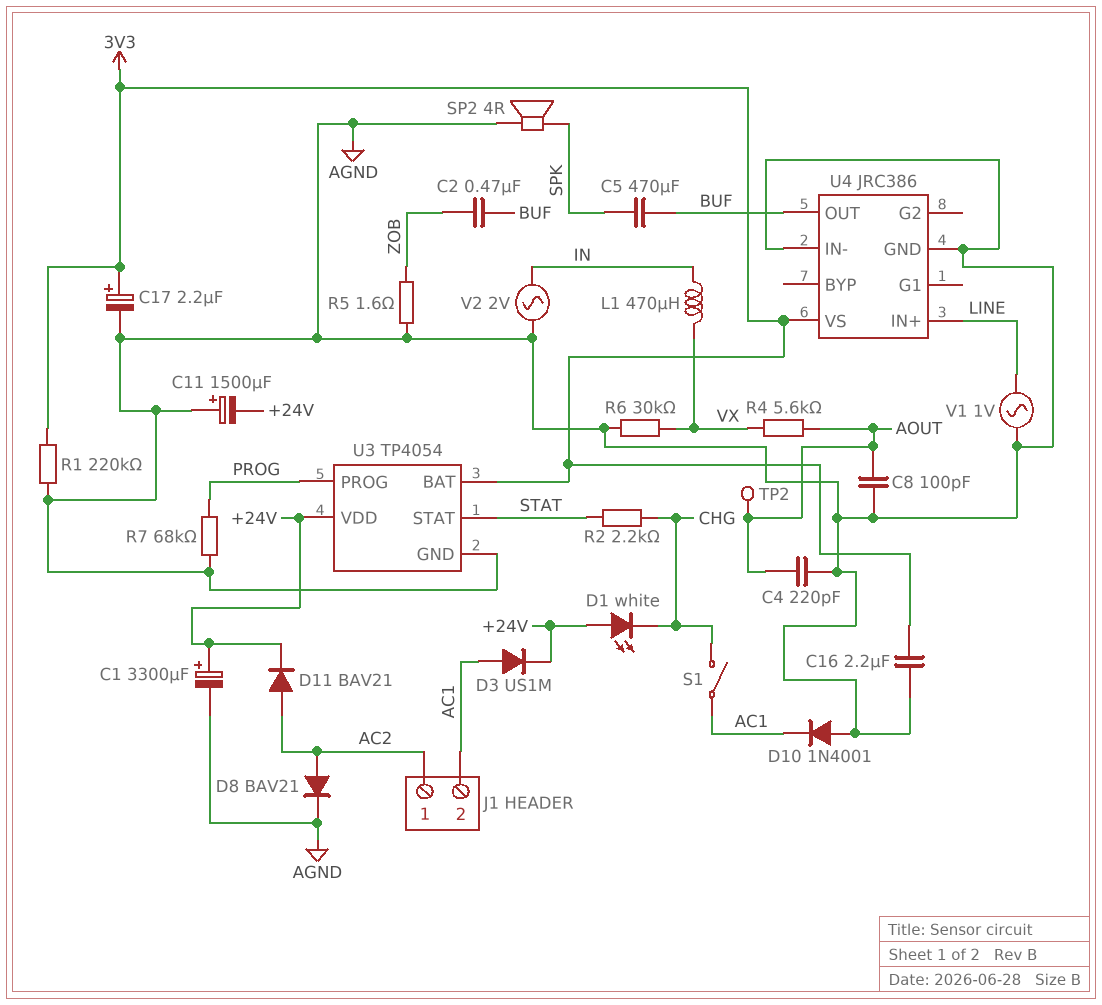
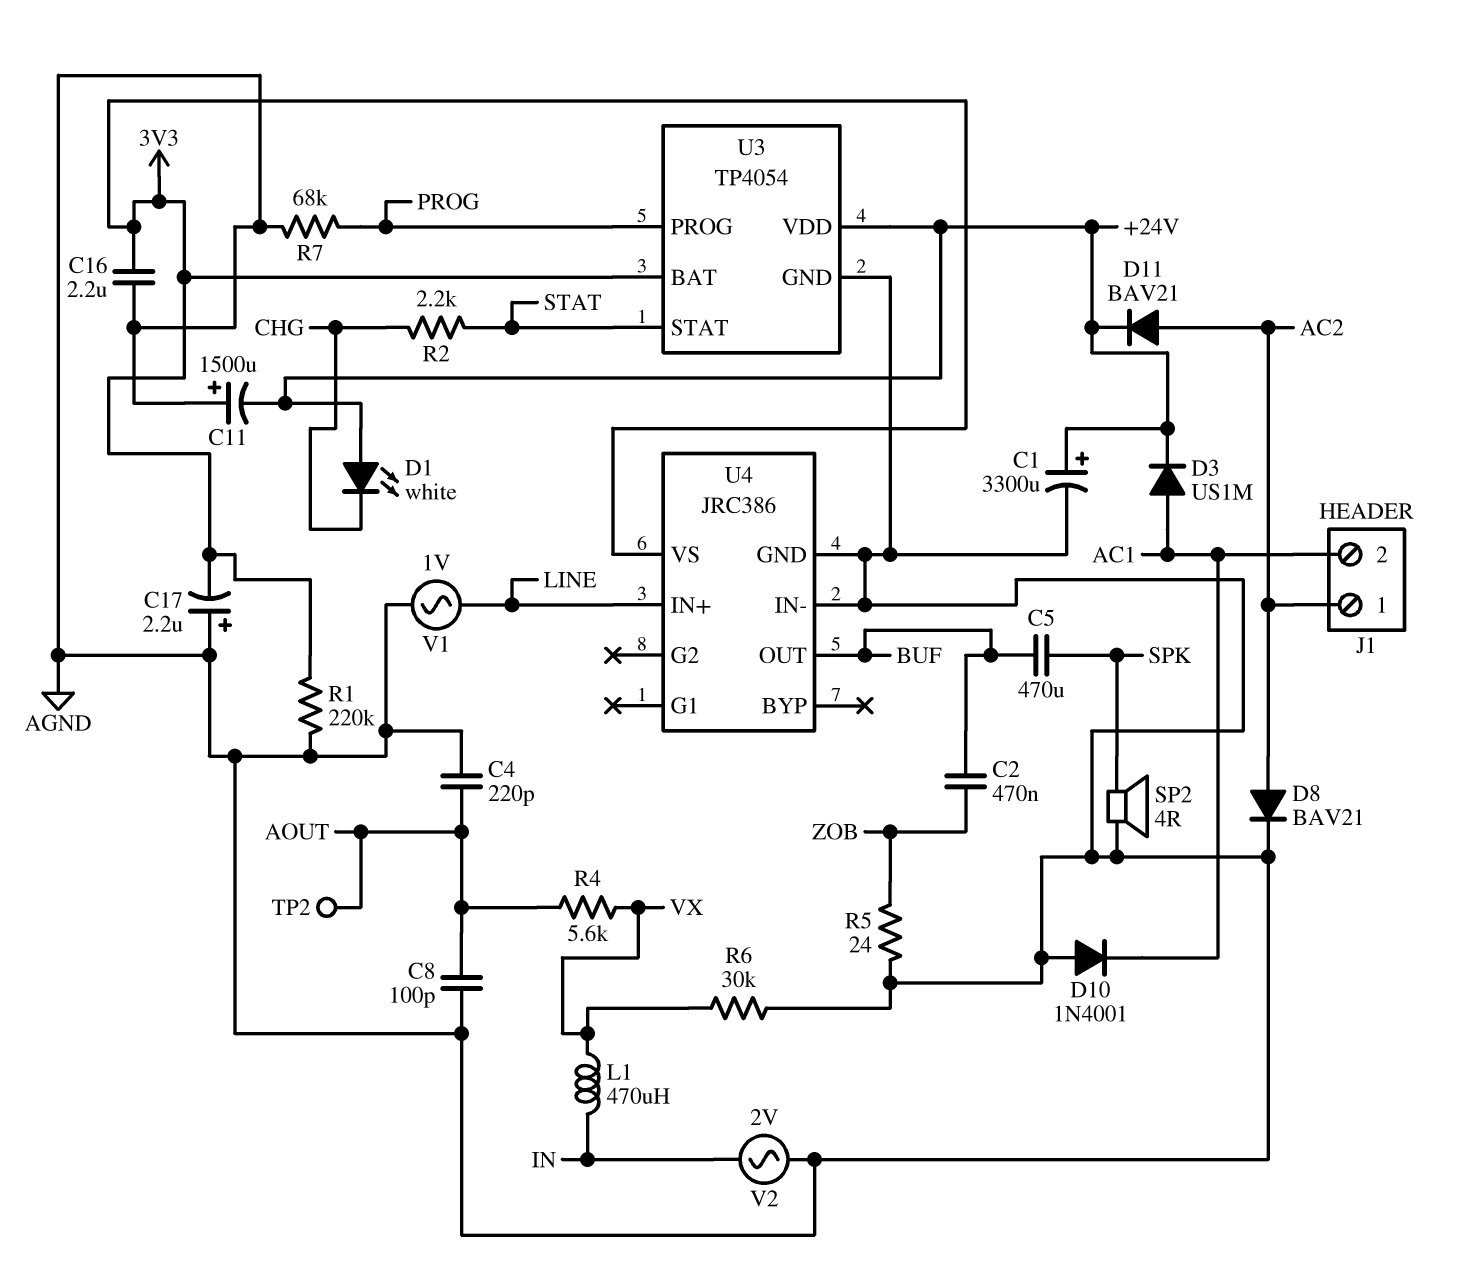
C17: 2.2uF (plus 3V3, minus AGND) -> 2.2uF (plus AGND, minus 3V3)
R5: 1.6 (AGND, ZOB) -> 24 (AGND, ZOB)
S1: switch (AC1, CHG) -> none

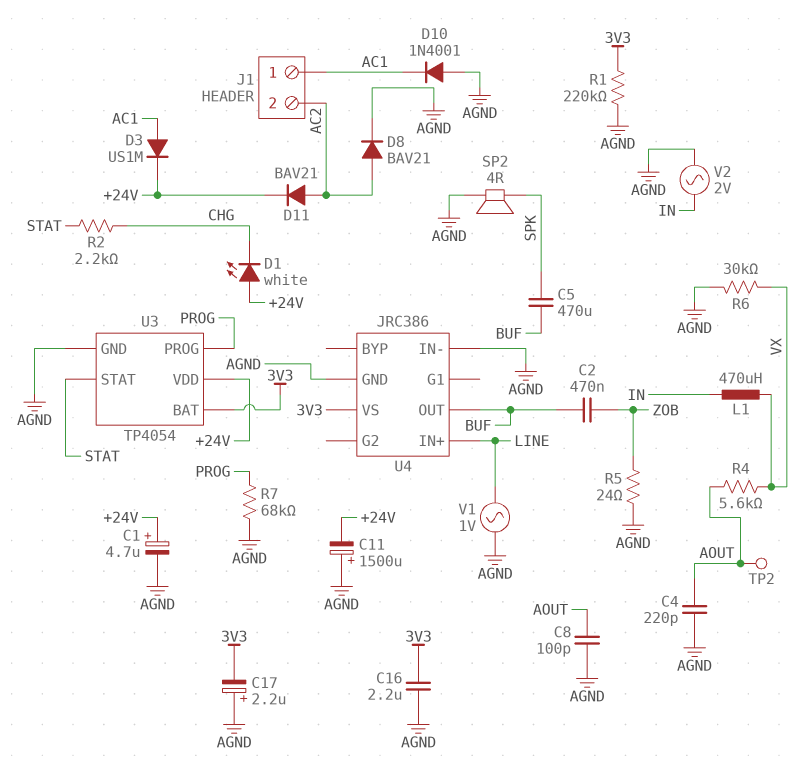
C1: 3300uF (plus +24V, minus AGND) -> 4.7uF (plus +24V, minus AGND)
J1 pin 1: AC2 -> AC1
J1 pin 2: AC1 -> AC2

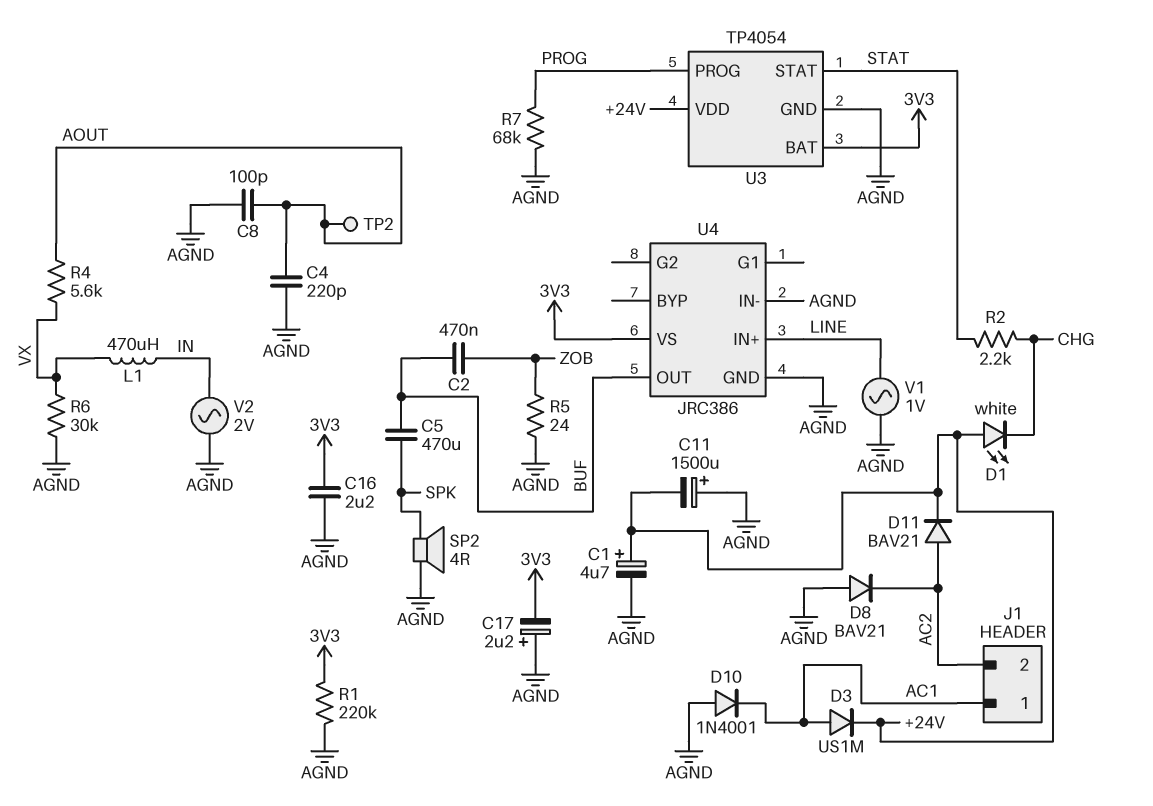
D8: diode BAV21 (A AC2, K AGND) -> diode BAV21 (A AGND, K AC2)

